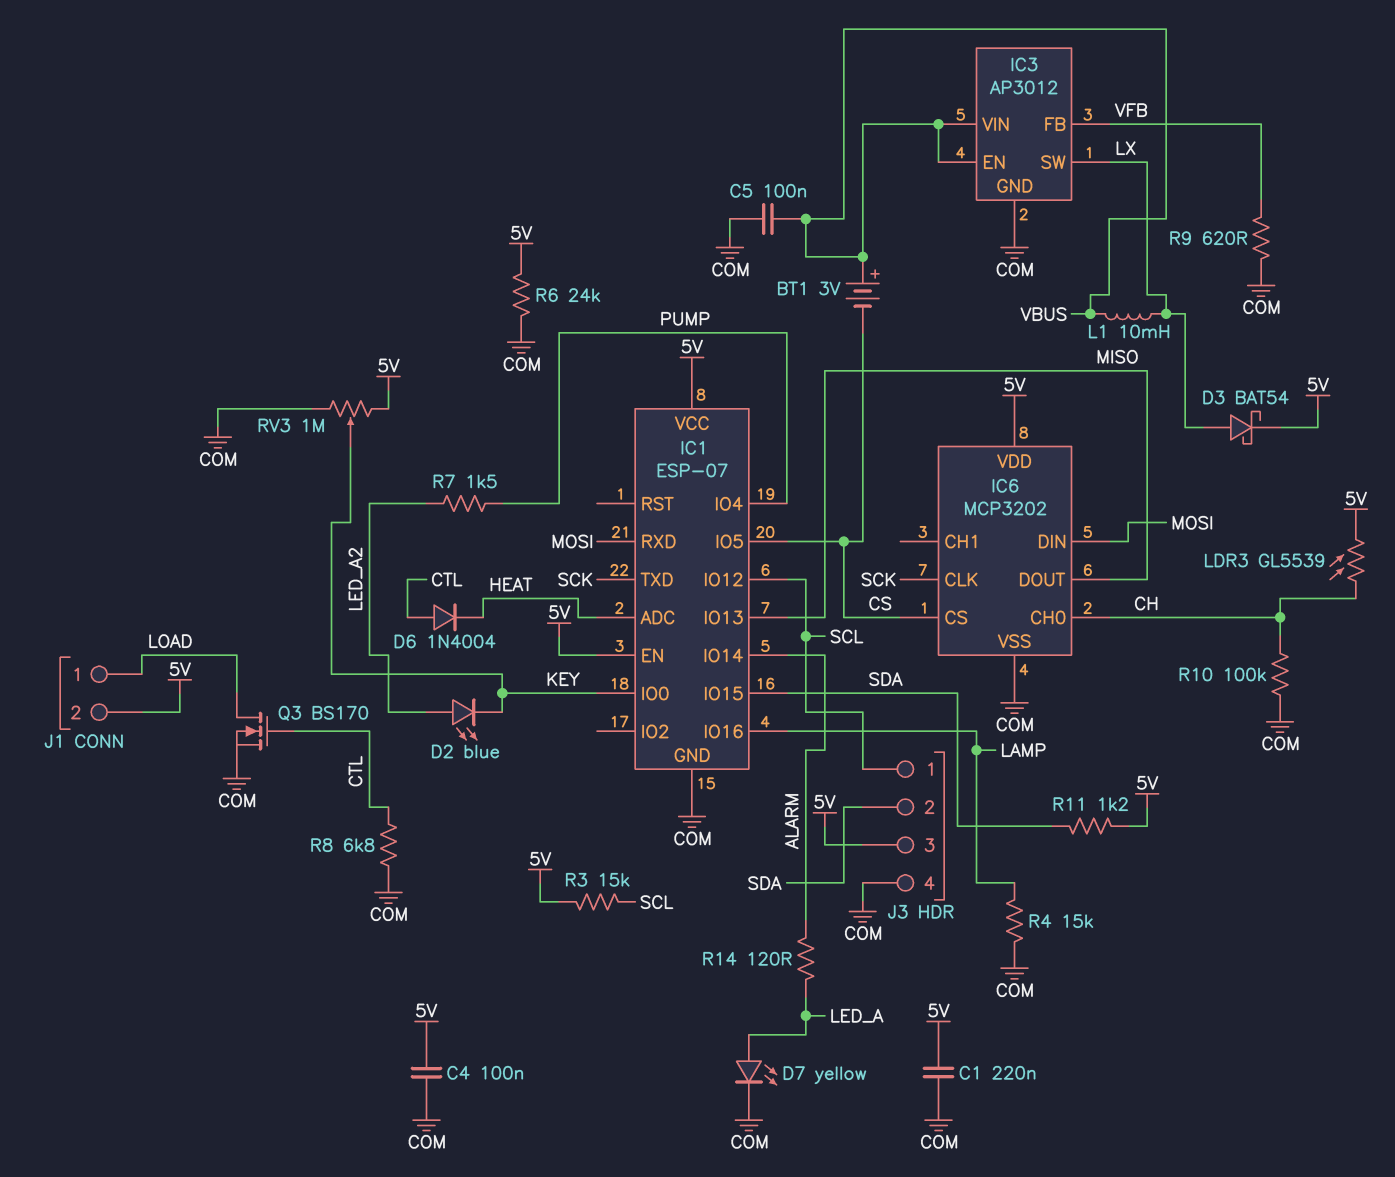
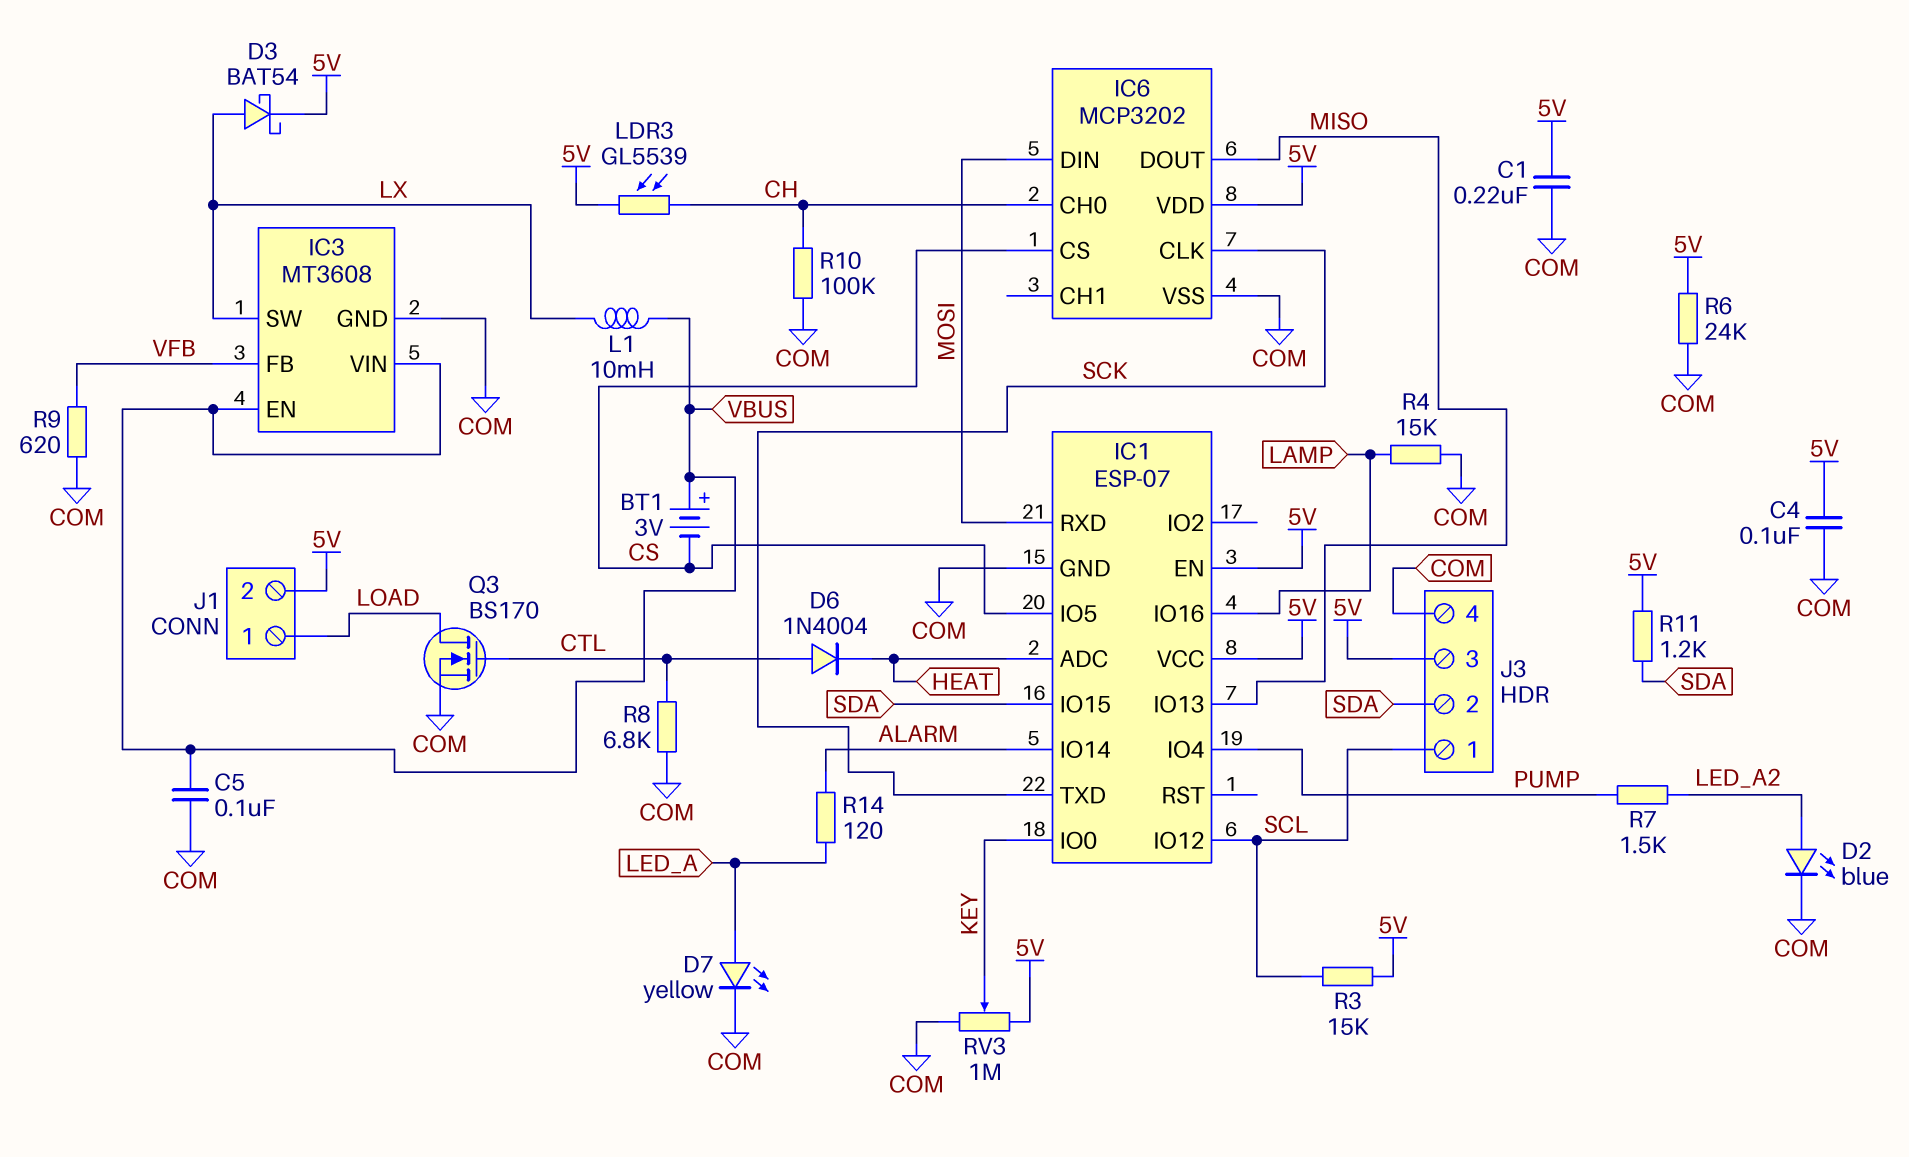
D2: LED blue (A LED_A2, K KEY) -> LED blue (A LED_A2, K COM)
IC3: AP3012 -> MT3608

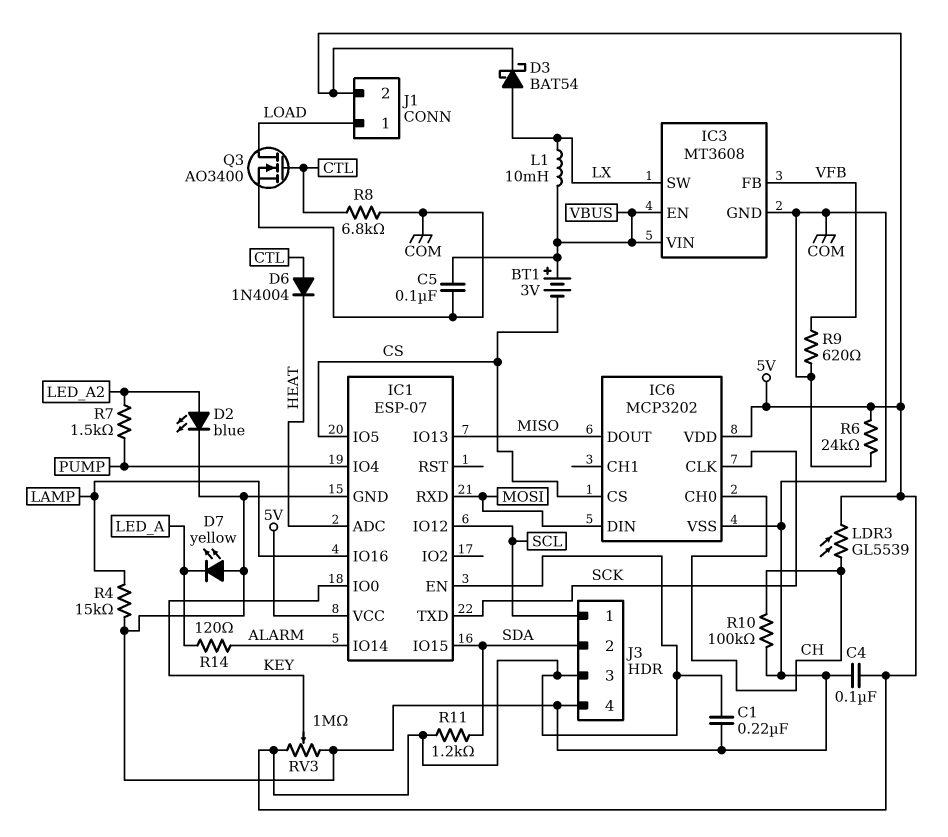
D7: LED yellow (A LED_A, K COM) -> LED yellow (A COM, K LED_A)
Q3: NMOS BS170 (G CTL, D LOAD, S COM) -> NMOS AO3400 (G CTL, D LOAD, S COM)
R3: 15k (5V, SCL) -> none

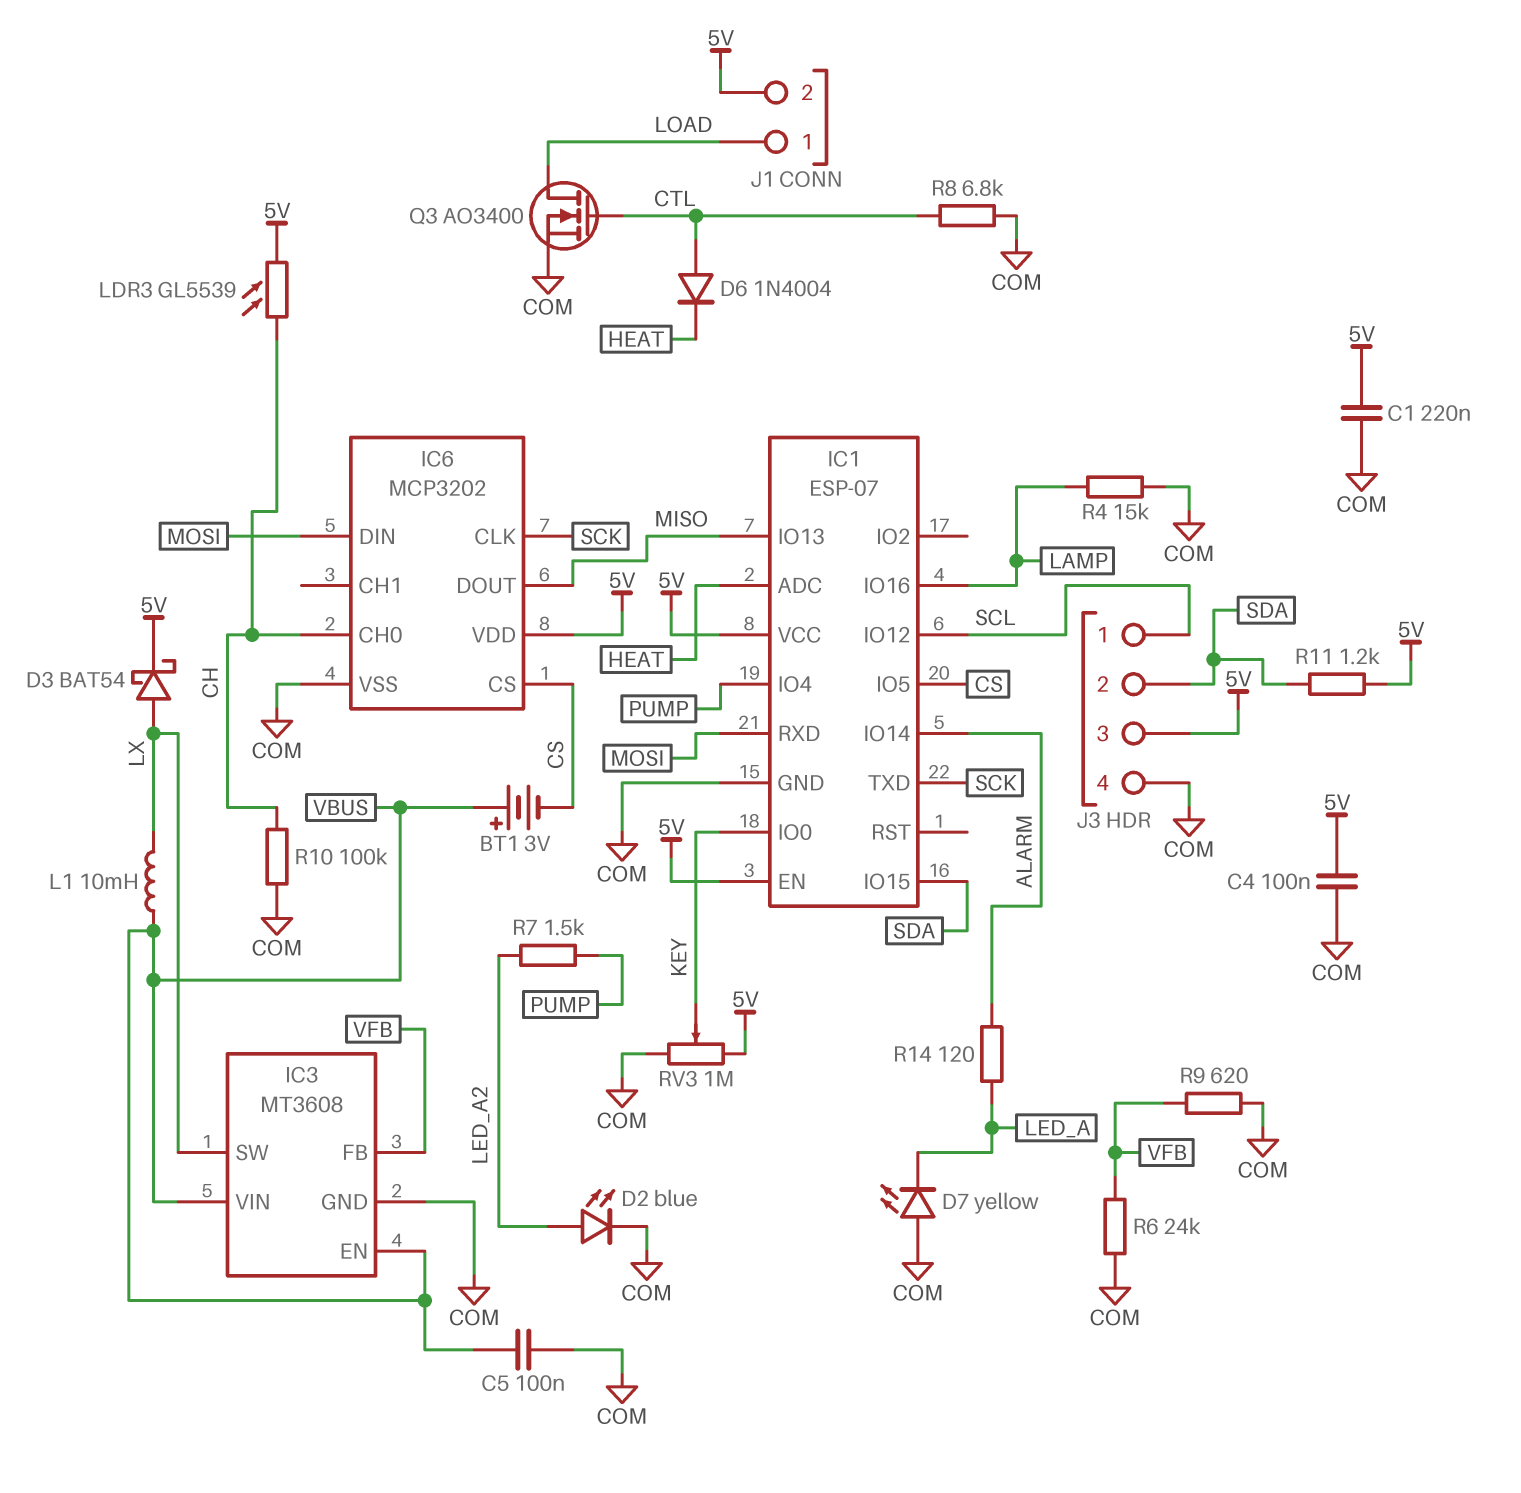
R6: 24k (5V, COM) -> 24k (COM, VFB)

